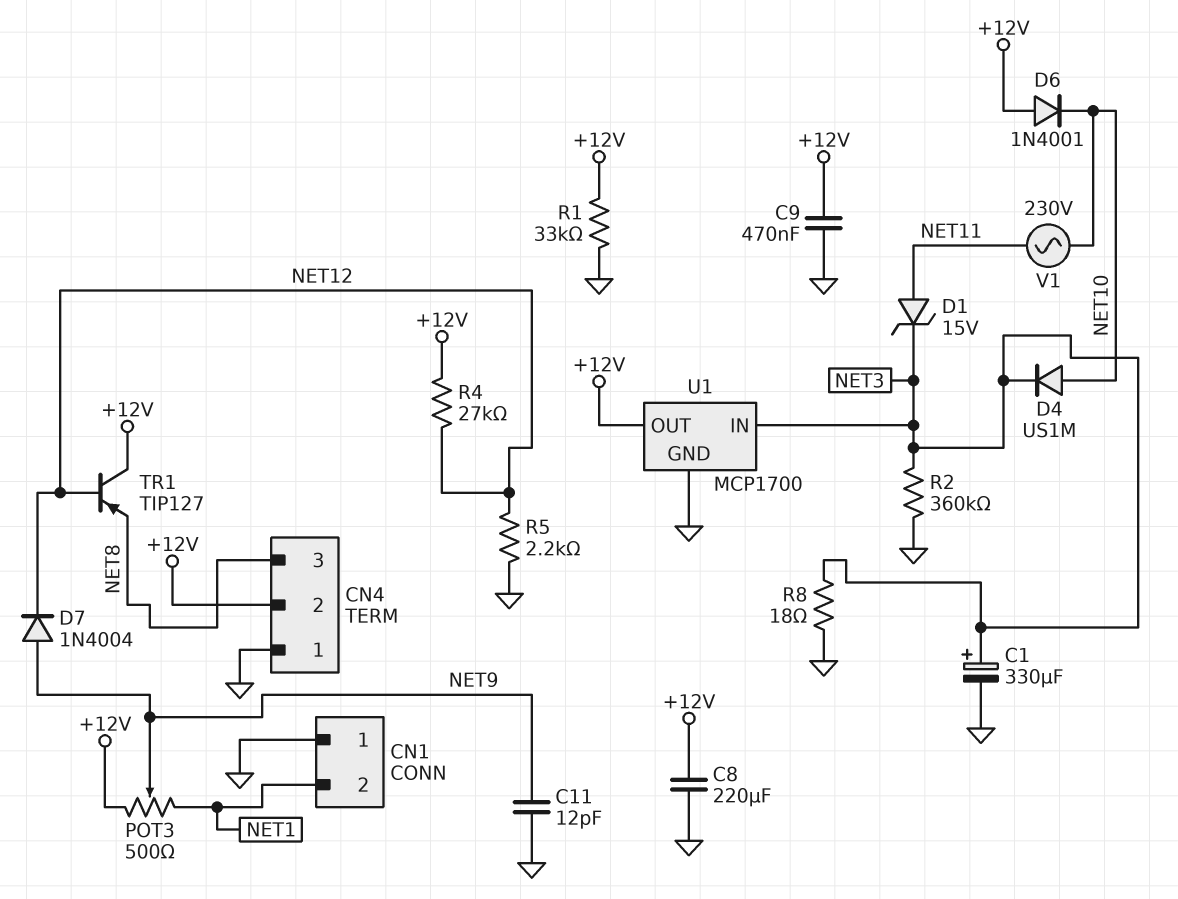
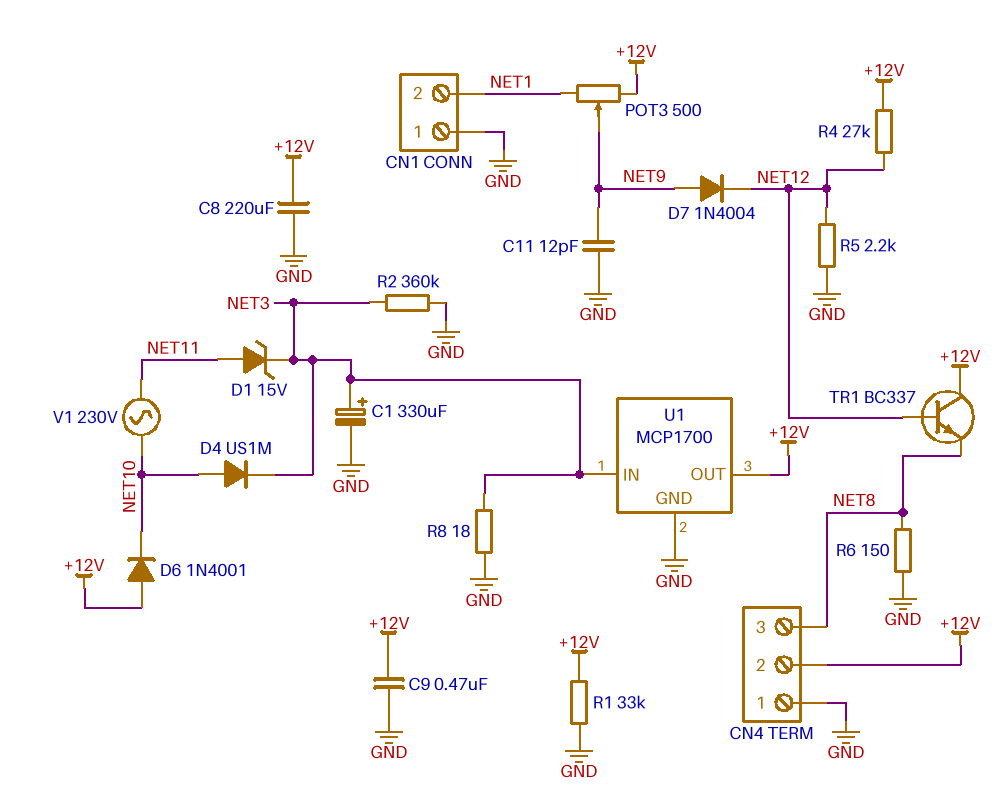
R6: none -> 150 (GND, NET8)
TR1: PNP TIP127 (B NET12, C +12V, E NET8) -> NPN BC337 (B NET12, C +12V, E NET8)

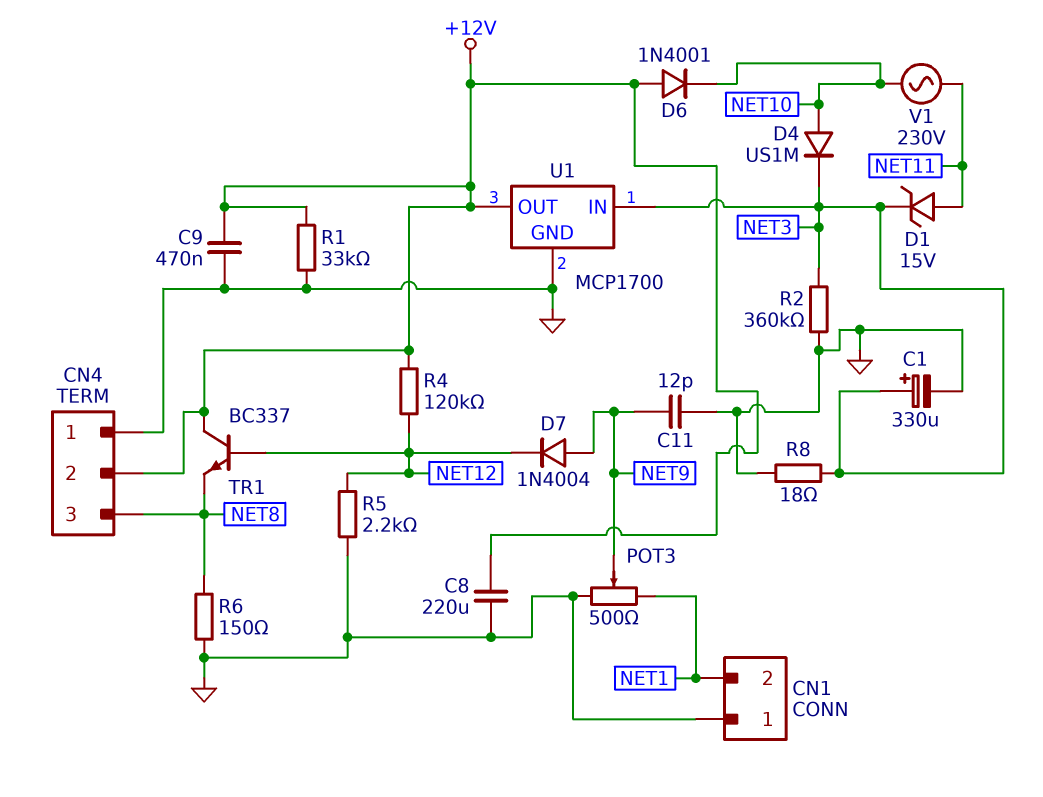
POT3: 500 (+12V, NET1, wiper NET9) -> 500 (GND, NET1, wiper NET9)
R4: 27k (+12V, NET12) -> 120k (+12V, NET12)

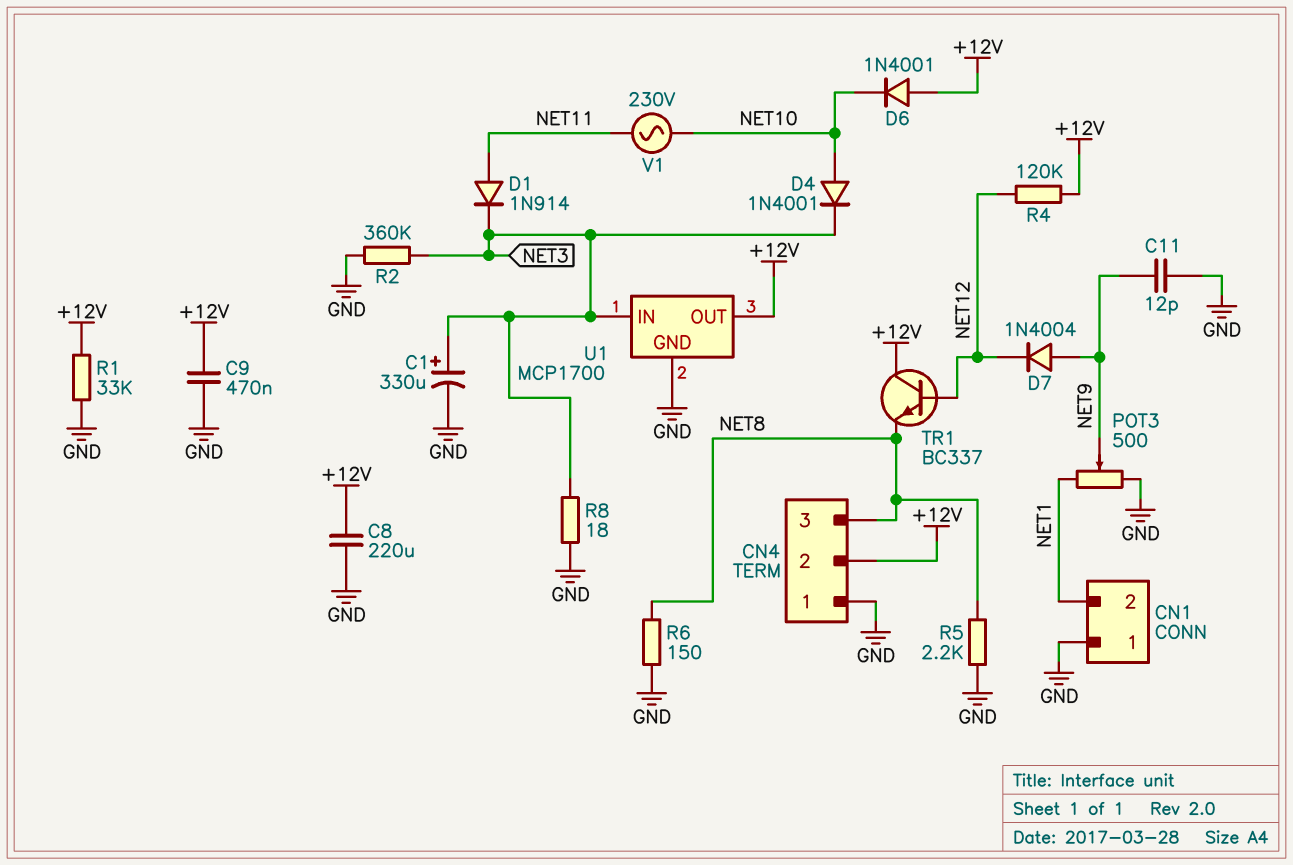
D1: zener 15V (A NET11, K NET3) -> diode 1N914 (A NET11, K NET3)
D4: diode US1M (A NET10, K NET3) -> diode 1N4001 (A NET10, K NET3)
R5: 2.2k (GND, NET12) -> 2.2k (GND, NET8)

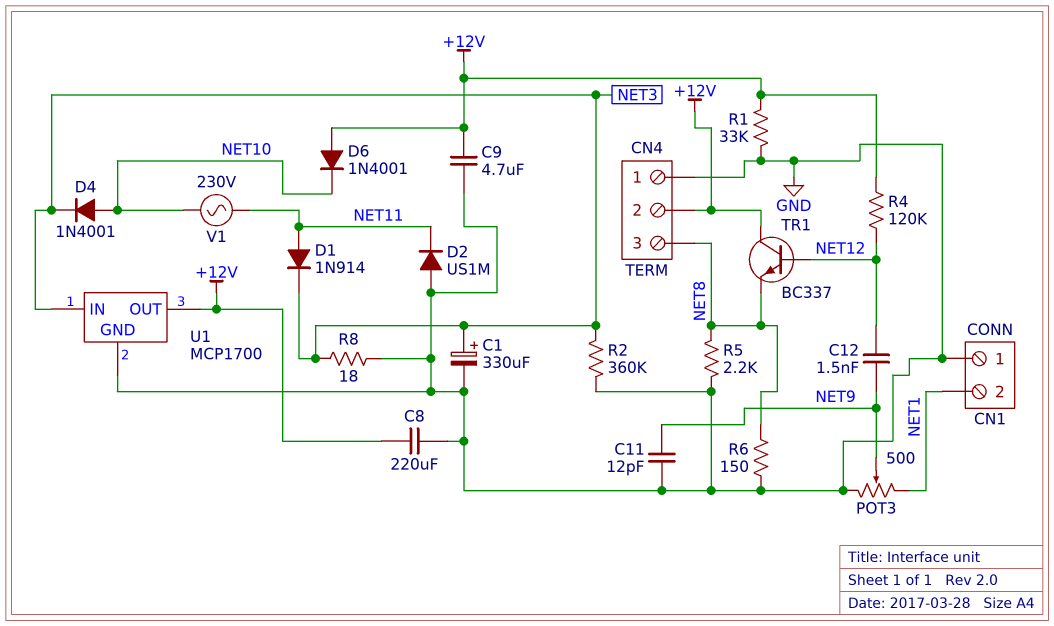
C9: 470nF (+12V, GND) -> 4.7uF (+12V, GND)
C12: none -> 1.5nF (NET9, NET12)
D2: none -> diode US1M (A GND, K NET11)
D7: diode 1N4004 (A NET9, K NET12) -> none

